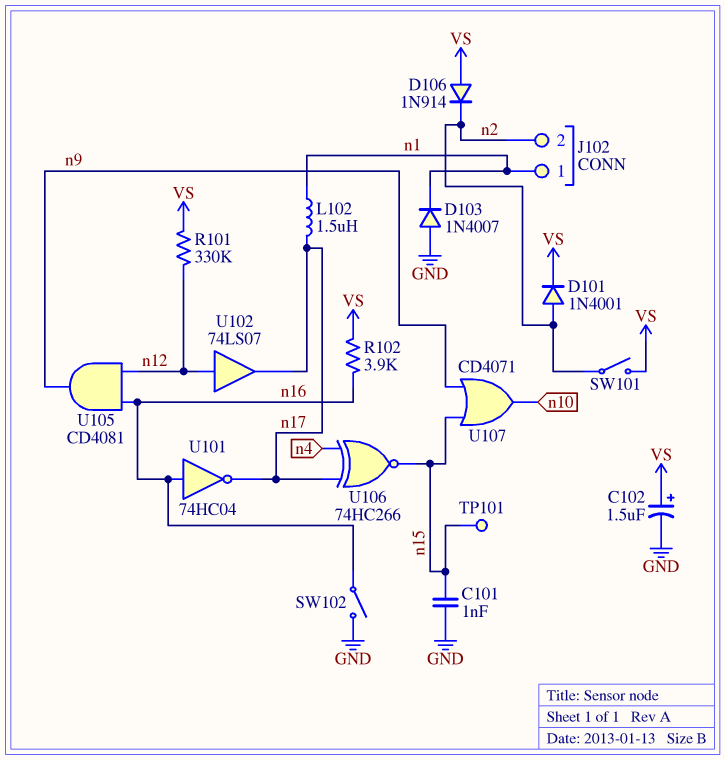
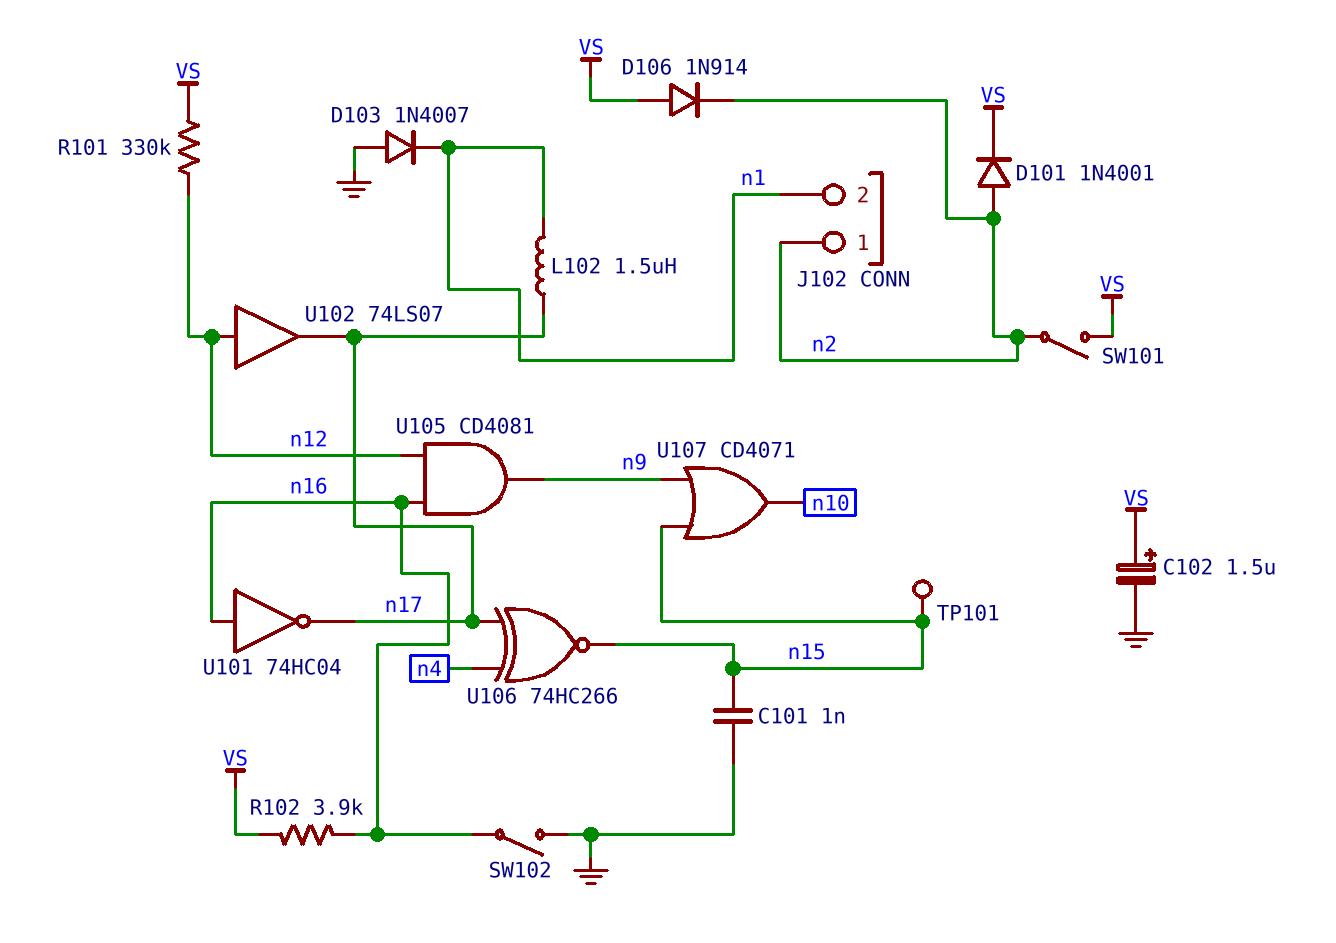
J102 pin 1: n1 -> n2
J102 pin 2: n2 -> n1

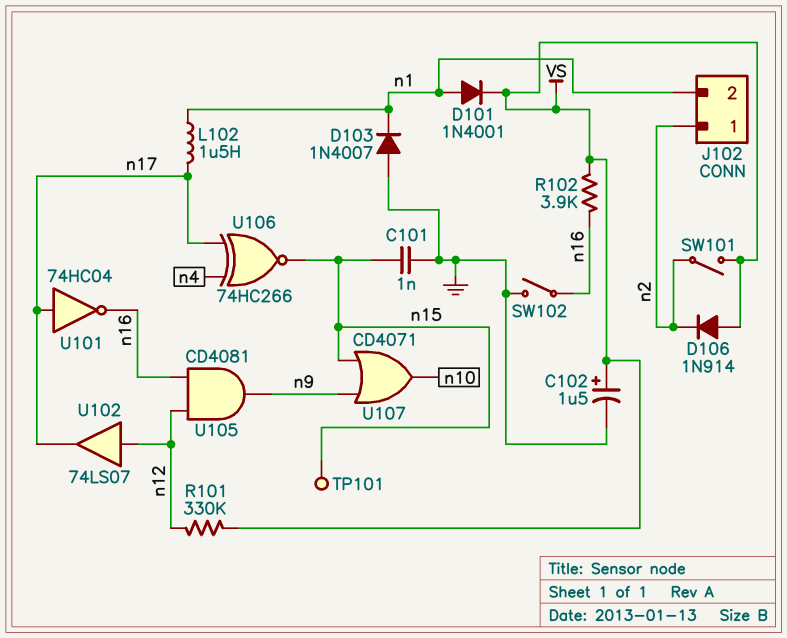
D101: diode 1N4001 (A n2, K VS) -> diode 1N4001 (A n1, K VS)
U101: NOT 74HC04 (in n16, out n17) -> NOT 74HC04 (in n17, out n16)

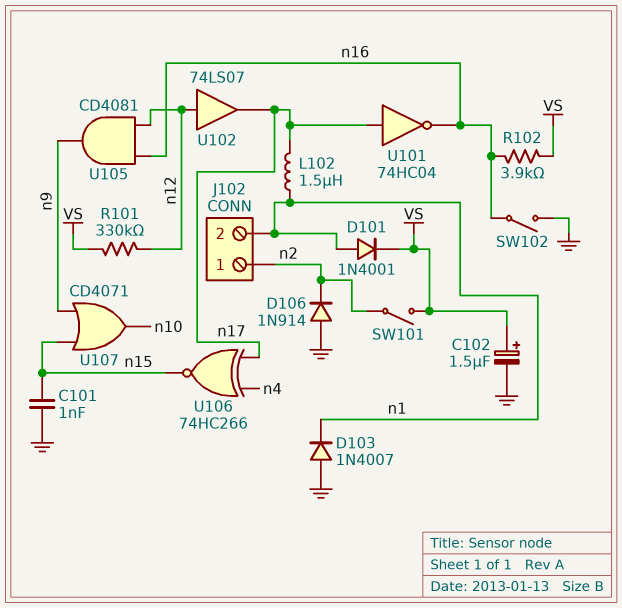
D106: diode 1N914 (A VS, K n2) -> diode 1N914 (A GND, K n2)
TP101: test point (n15) -> none

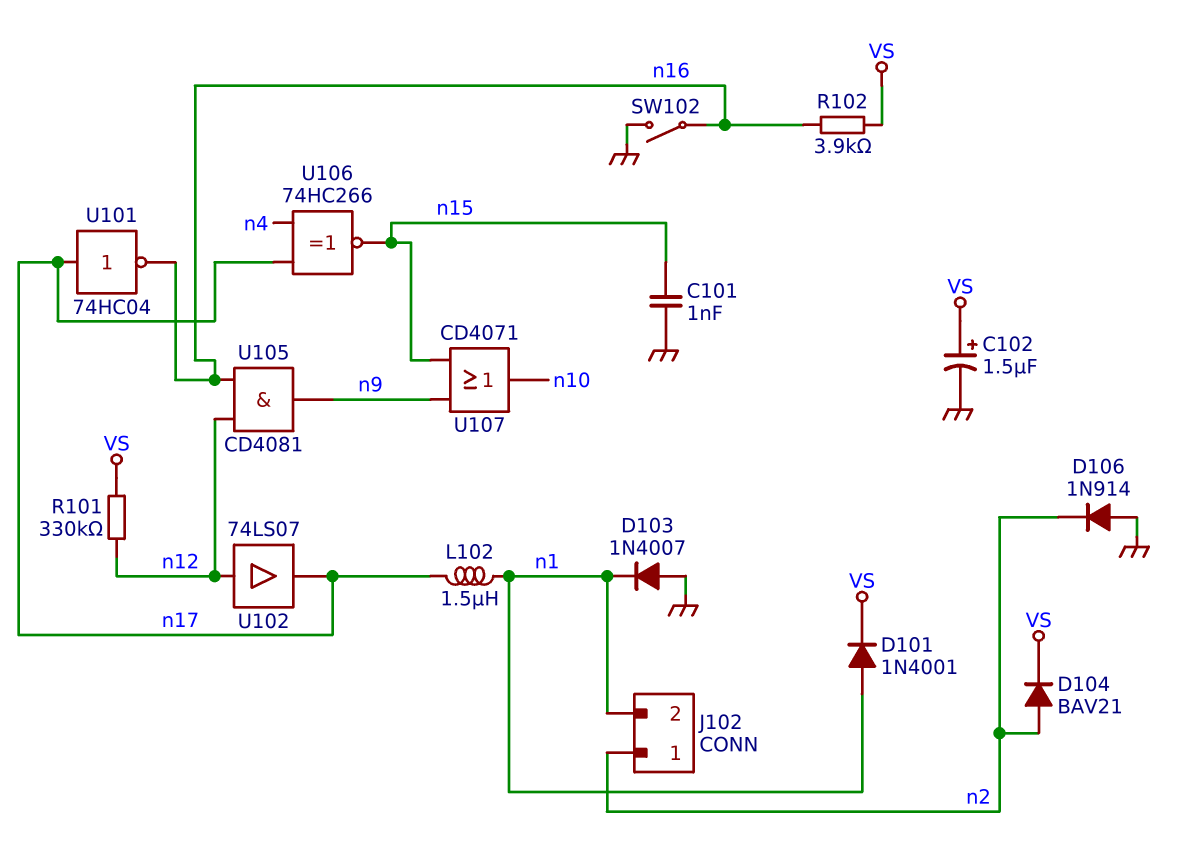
D104: none -> diode BAV21 (A n2, K VS)
SW101: switch (VS, n2) -> none

